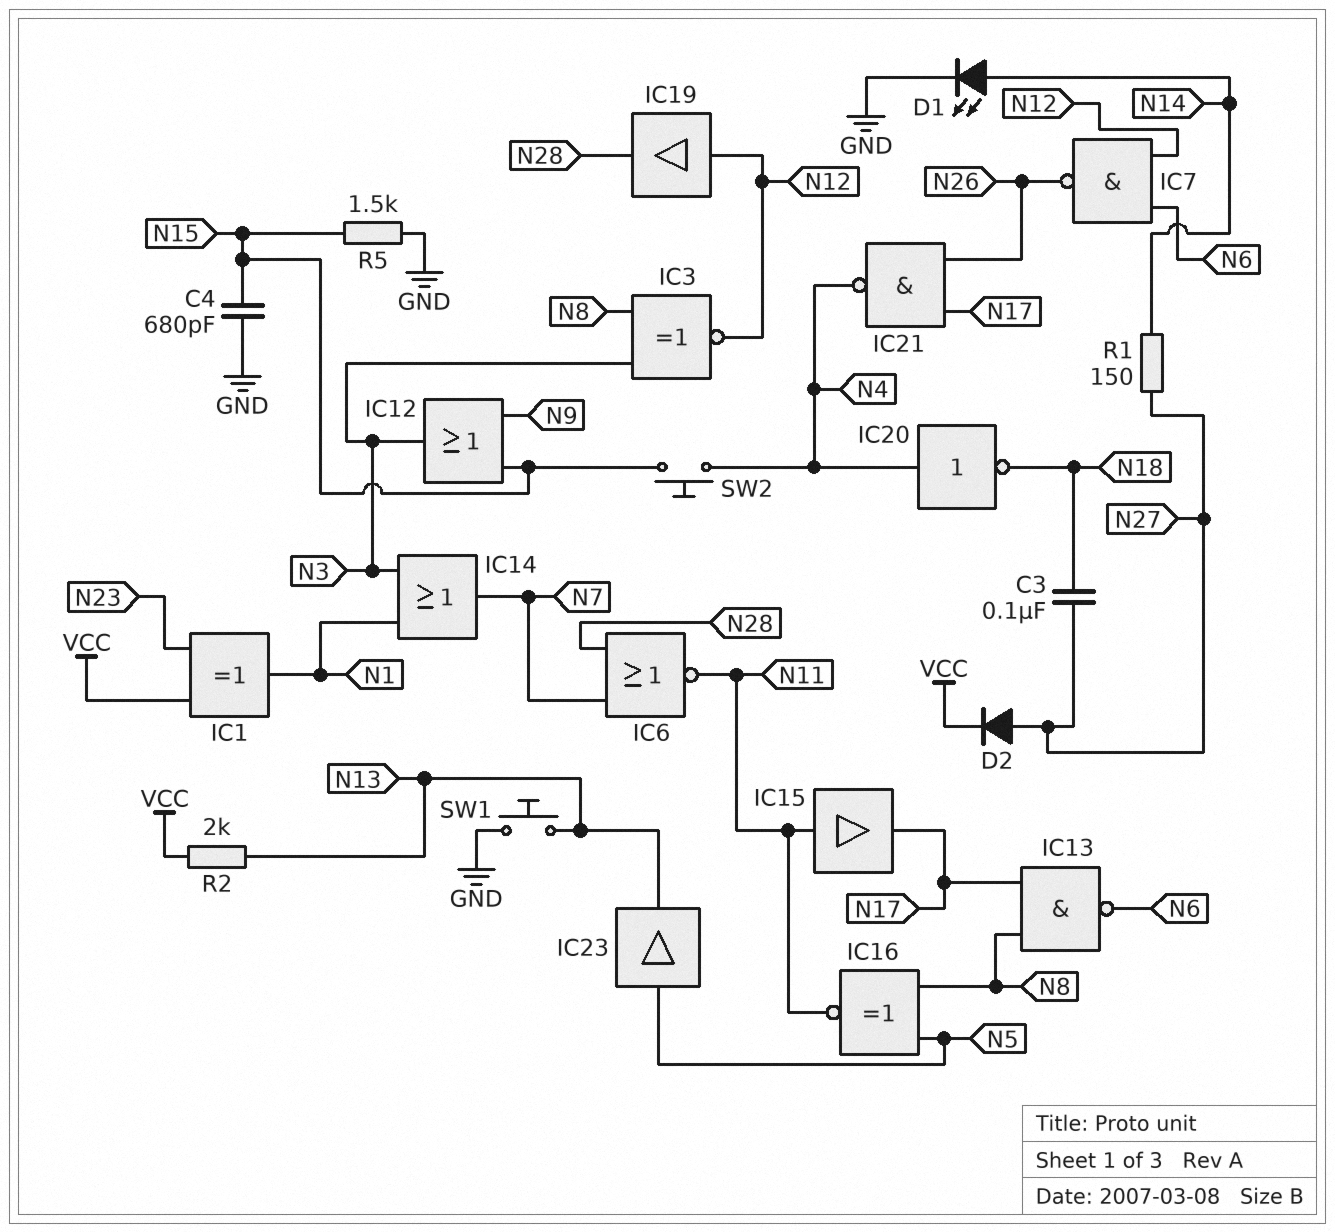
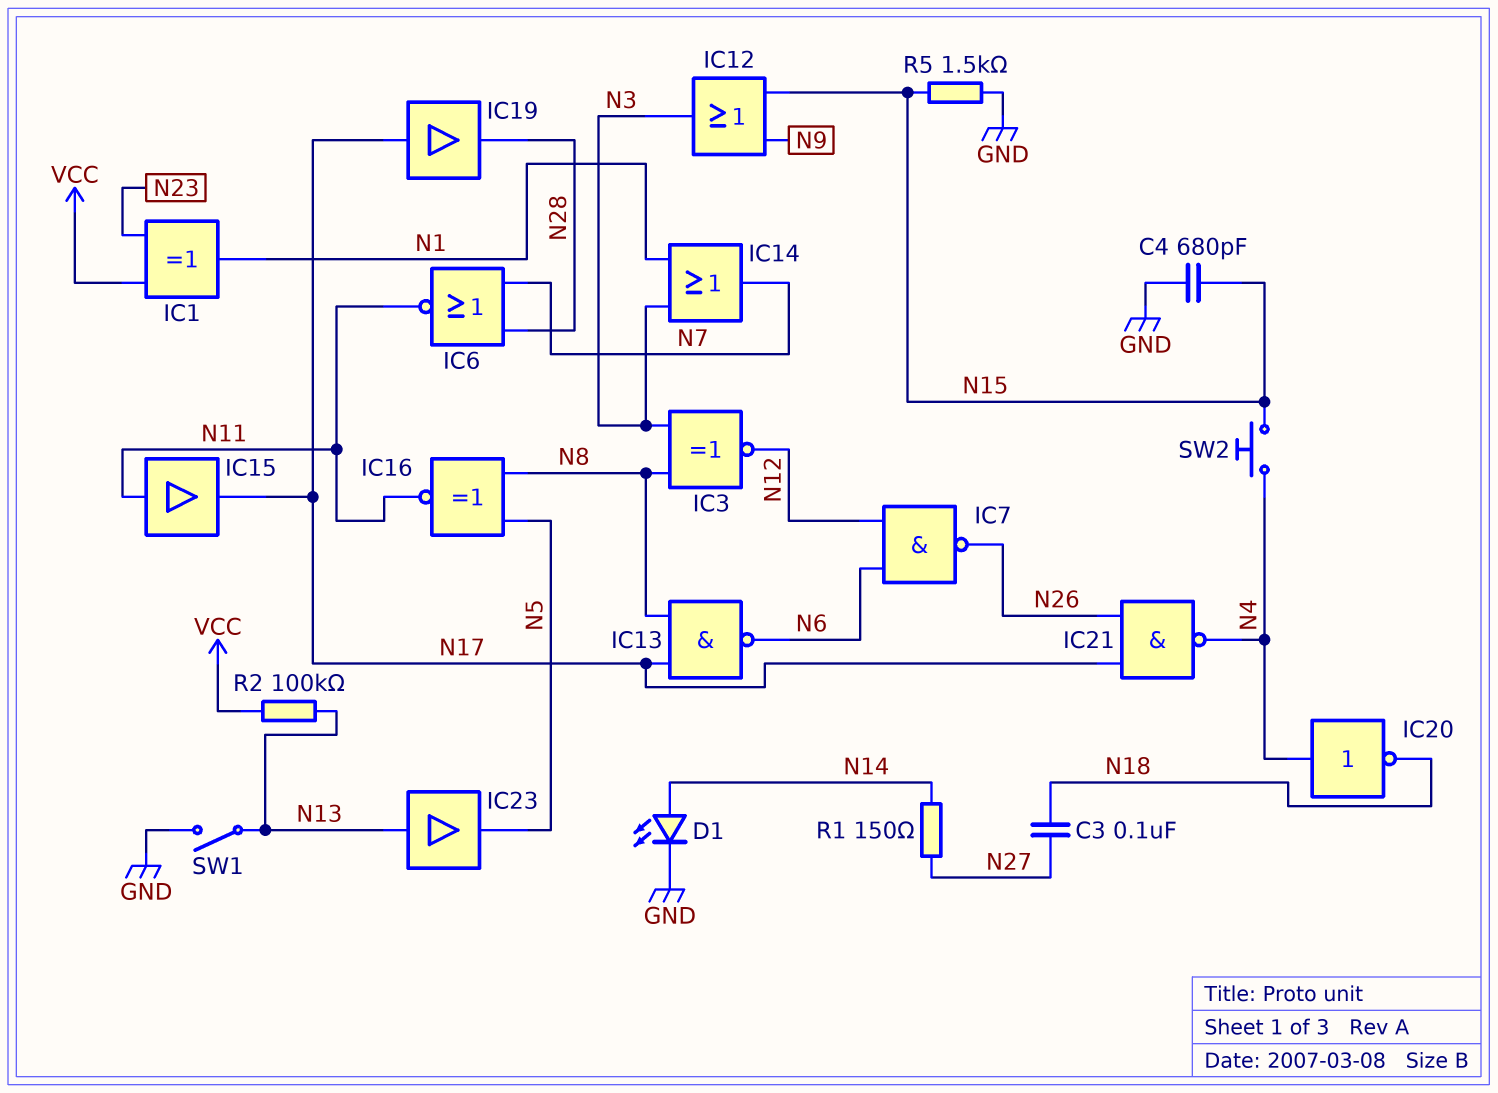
D2: diode (A N27, K VCC) -> none
IC19: buffer (in N12, out N28) -> buffer (in N17, out N28)
IC23: buffer (in N5, out N13) -> buffer (in N13, out N5)
R2: 2k (N13, VCC) -> 100k (N13, VCC)
SW1: button (GND, N13) -> switch (GND, N13)

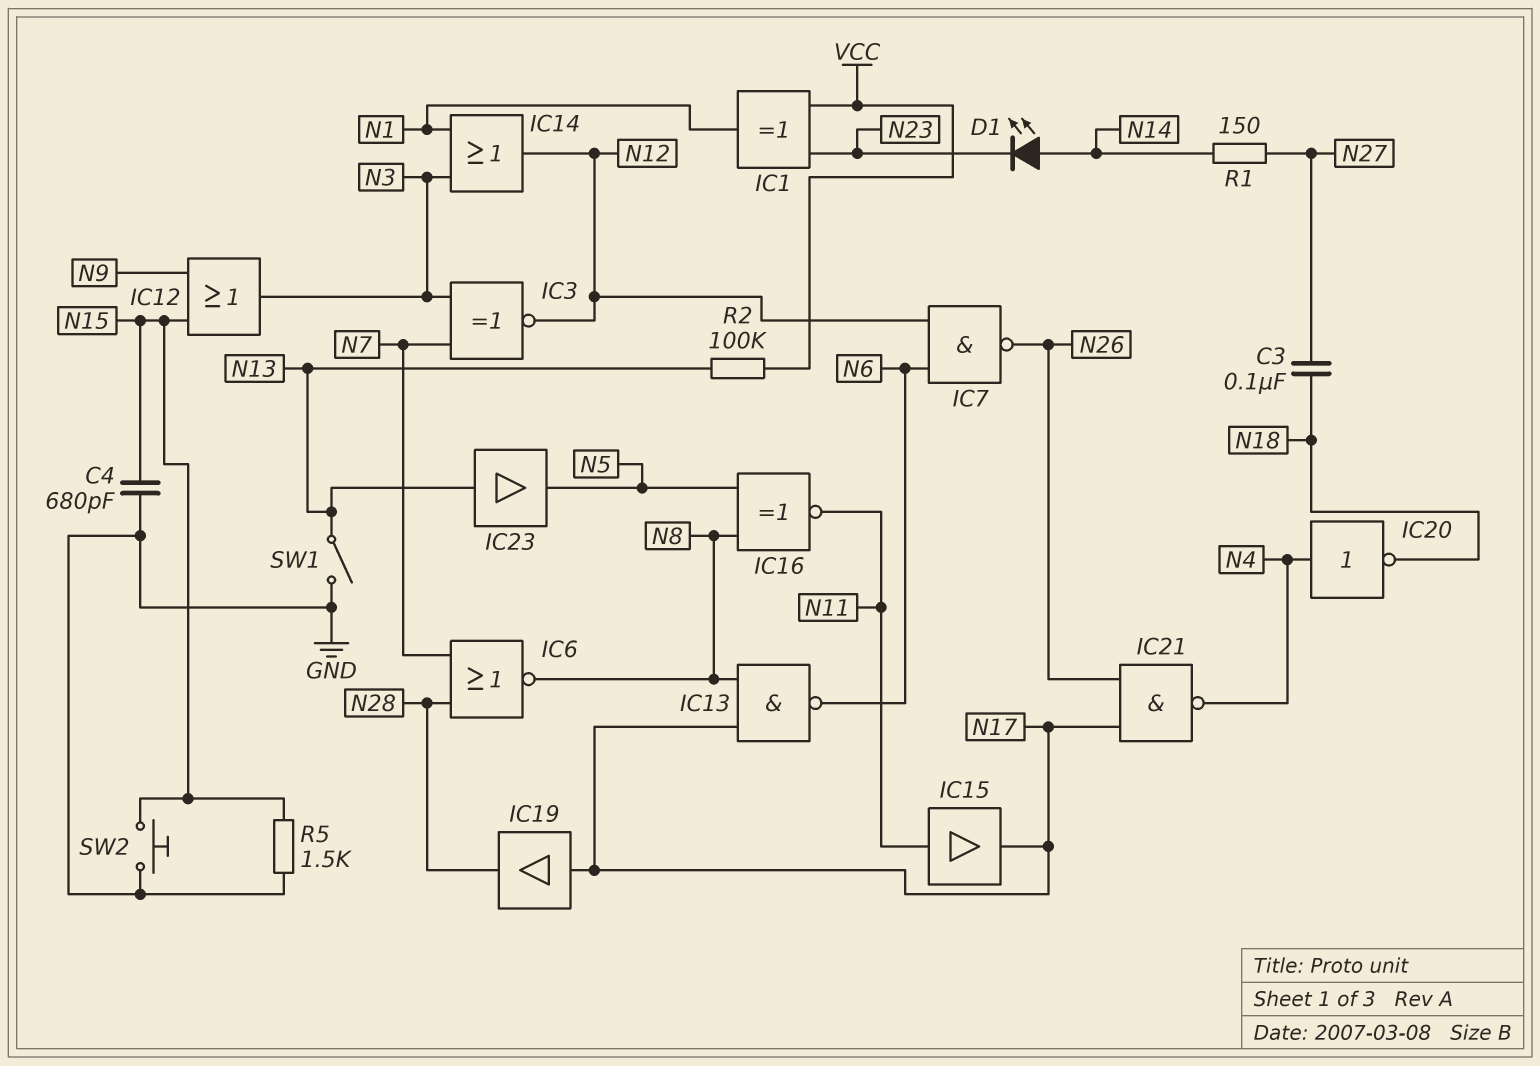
D1: LED (A N14, K GND) -> LED (A N14, K N23)
IC3: XNOR (in N3, in N8, out N12) -> XNOR (in N3, in N7, out N12)
IC6: NOR (in N7, in N28, out N11) -> NOR (in N7, in N28, out N8)
IC14: OR (in N1, in N3, out N7) -> OR (in N1, in N3, out N12)
SW2: button (N4, N15) -> button (GND, N15)

